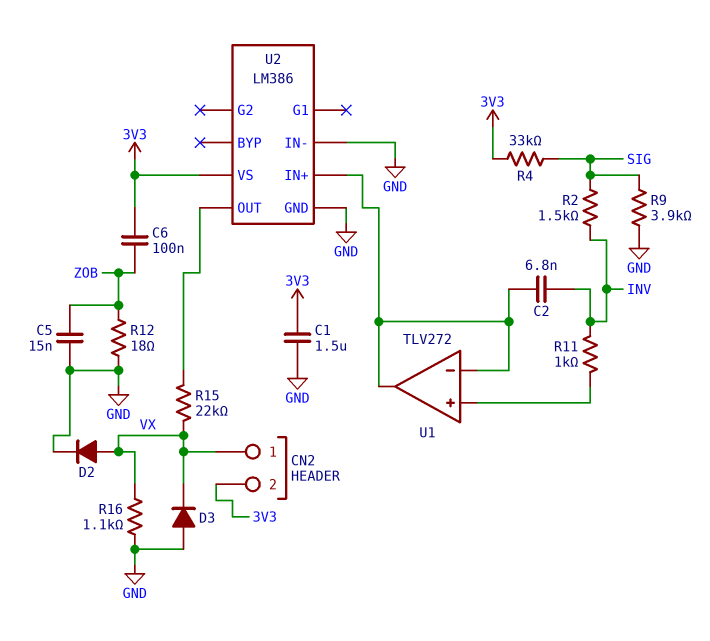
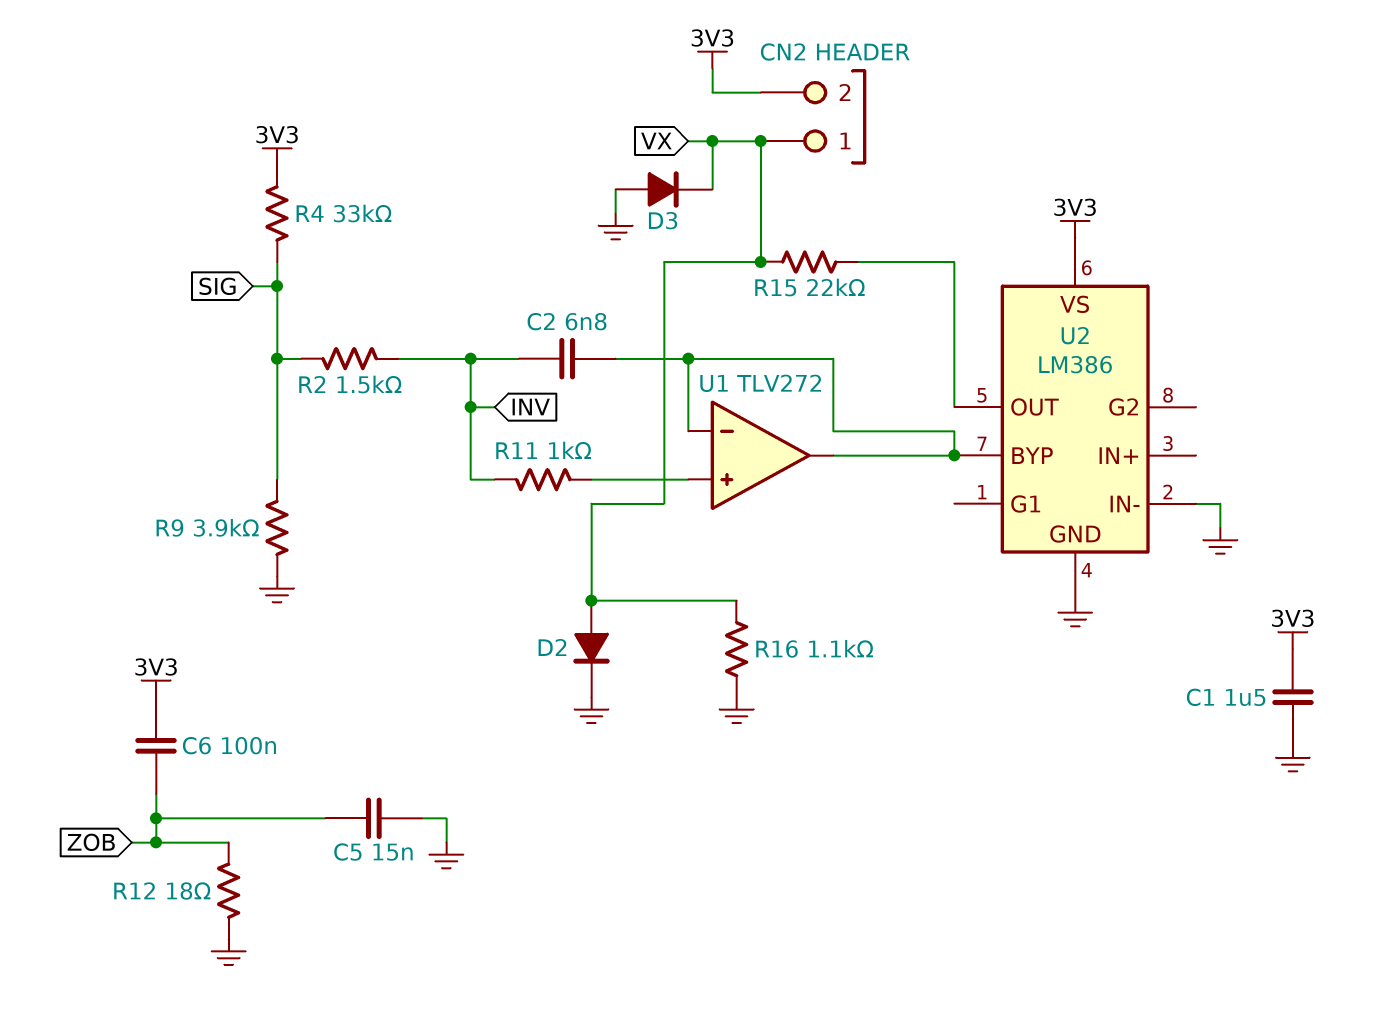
U2 pin BYP: none -> U1/in-
U2 pin IN+: U1/in- -> none

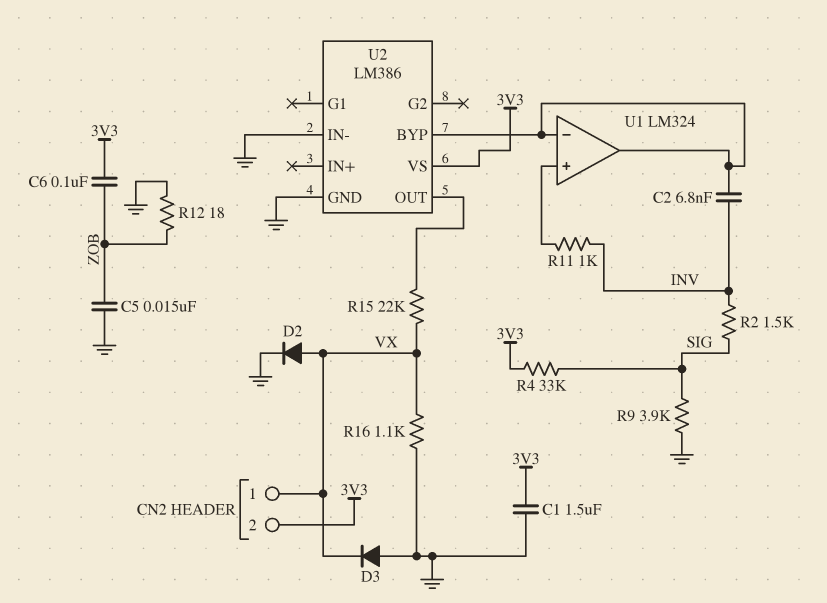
U1: TLV272 -> LM324

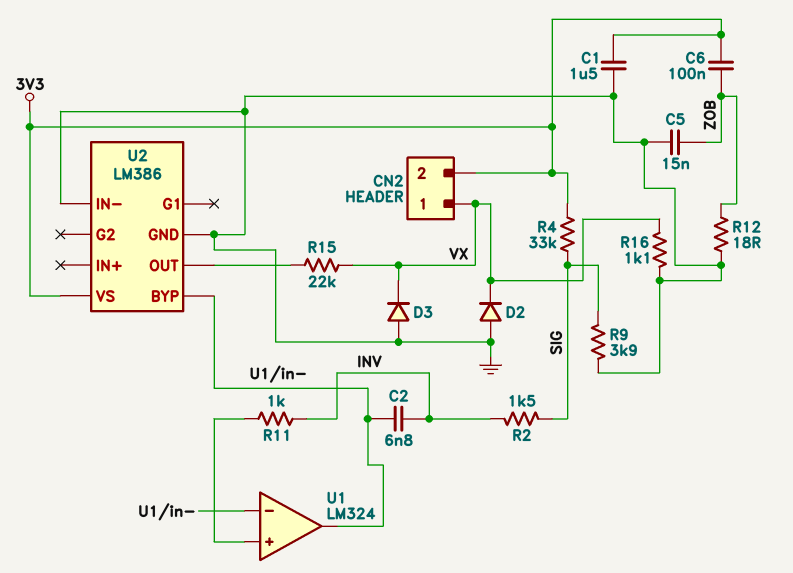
D2: diode (A VX, K GND) -> diode (A GND, K VX)

